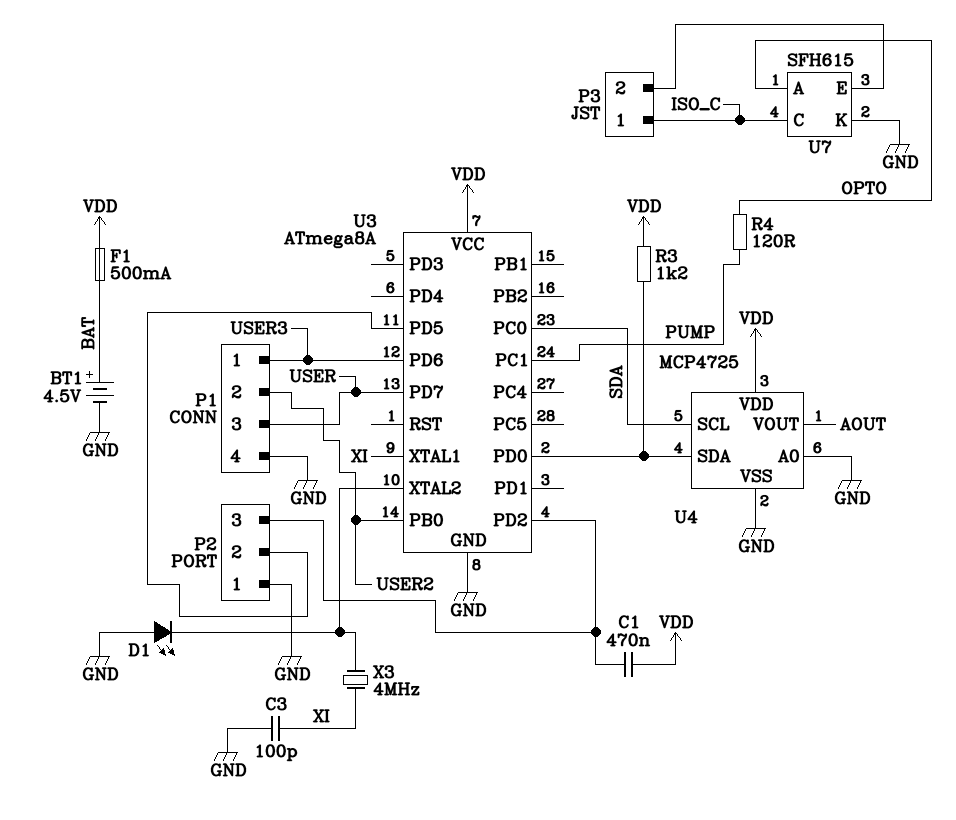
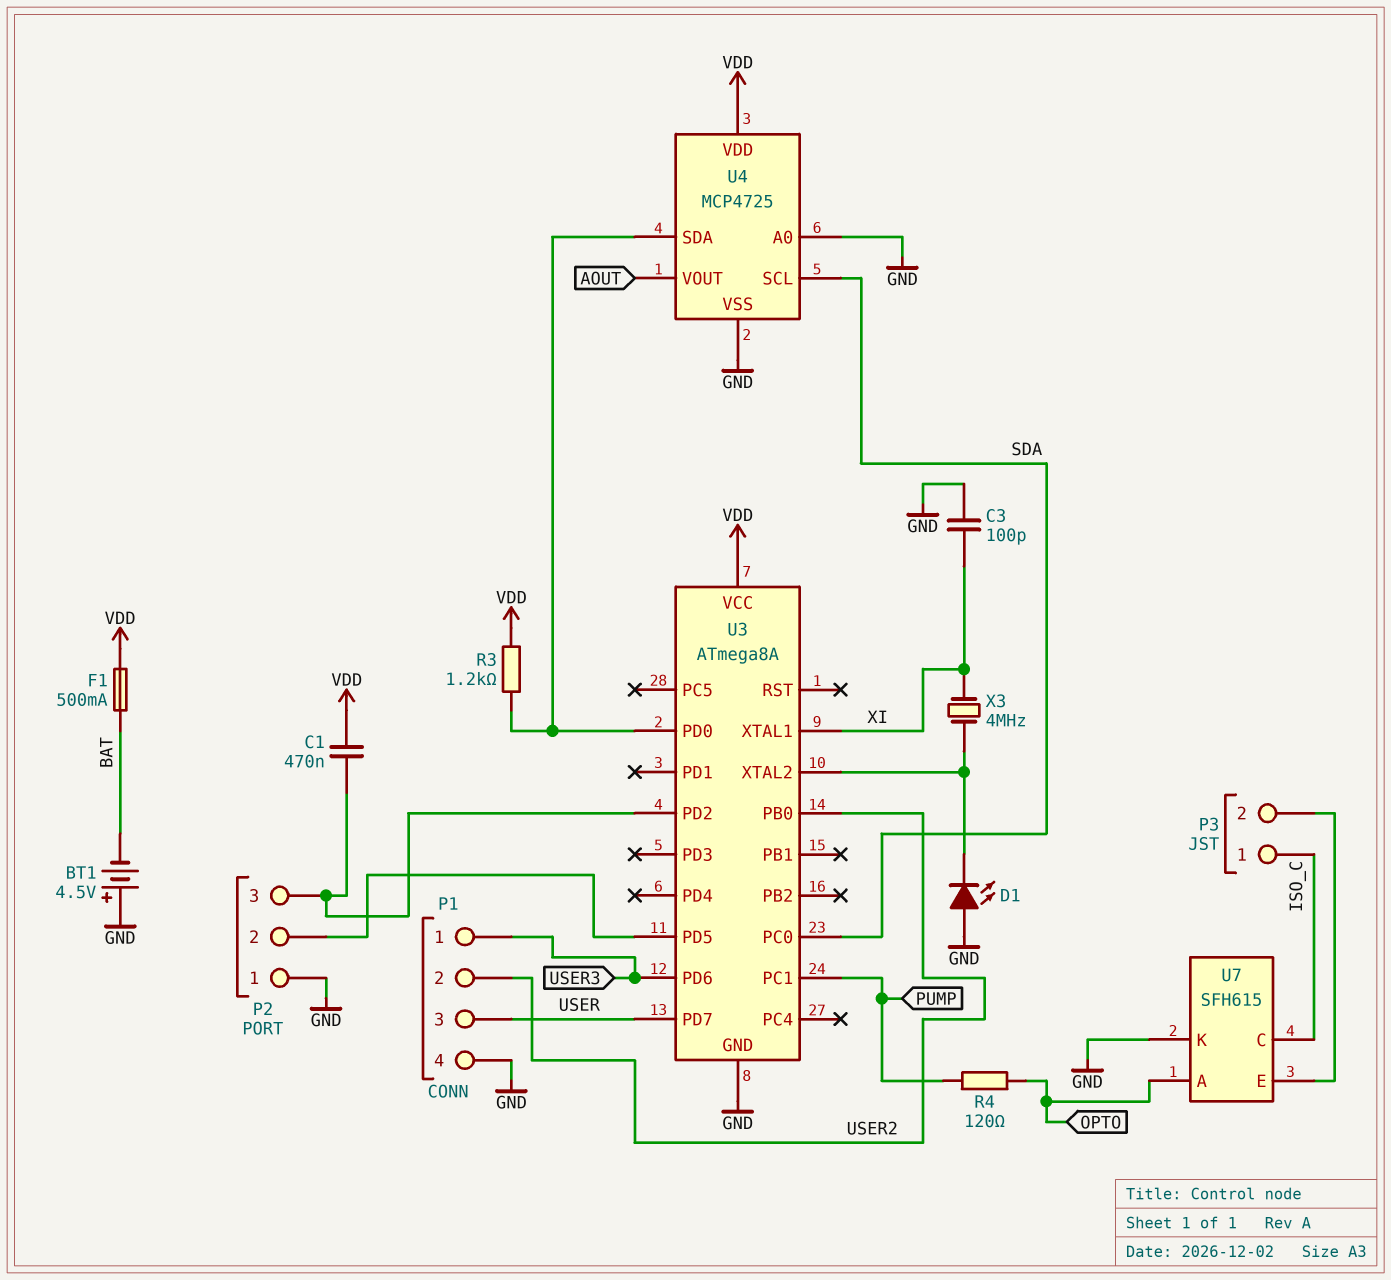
BT1: 4.5V (plus BAT, minus GND) -> 4.5V (plus GND, minus BAT)

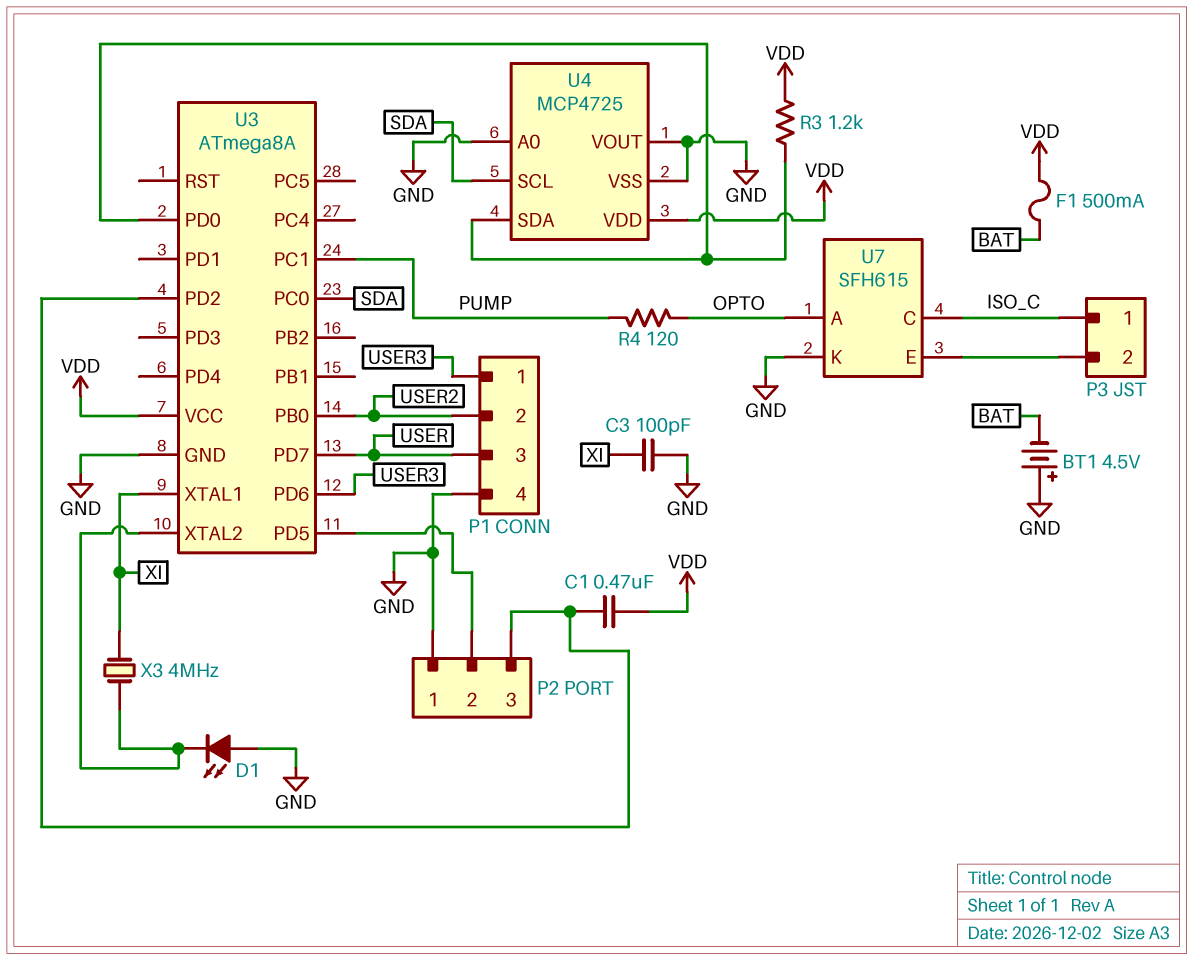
U4 pin VOUT: AOUT -> GND

